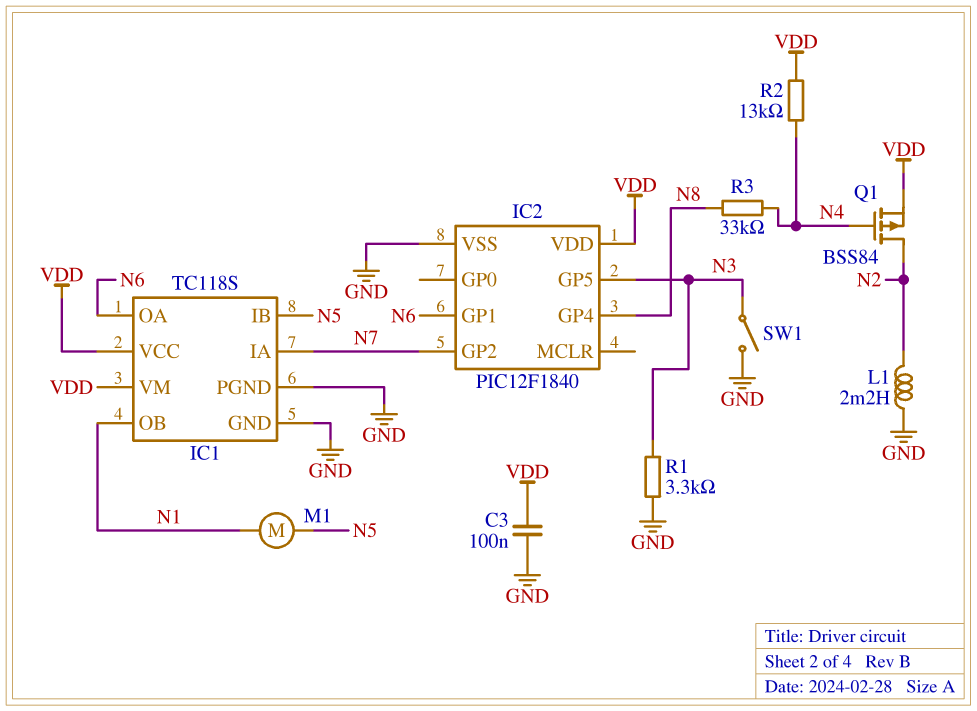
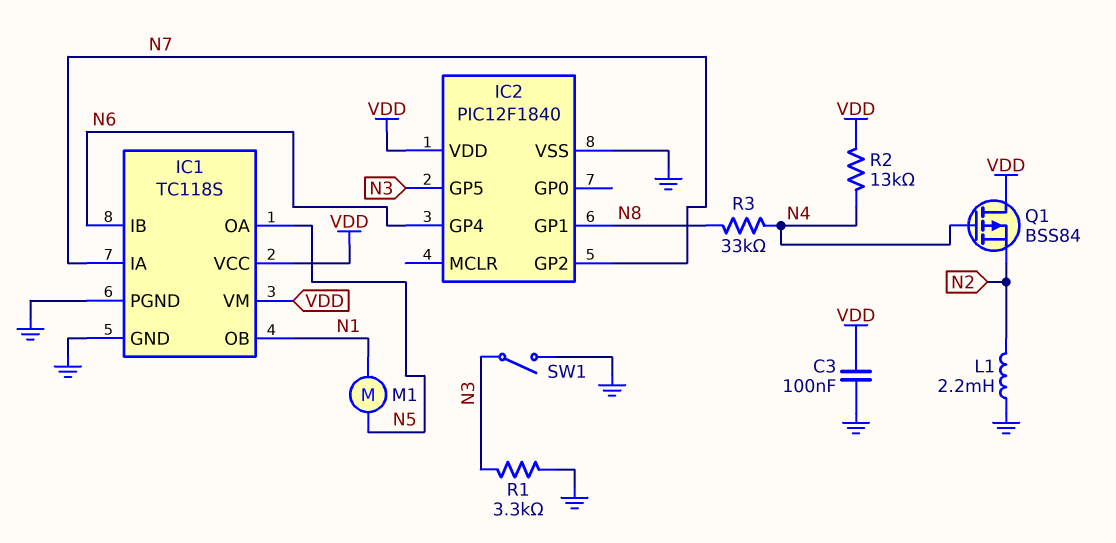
IC1 pin IB: N5 -> N6
IC1 pin OA: N6 -> N5
IC2 pin GP1: N6 -> N8
IC2 pin GP4: N8 -> N6
Q1: PMOS BSS84 (G N4, D N2, S VDD) -> PMOS BSS84 (G N4, D VDD, S N2)

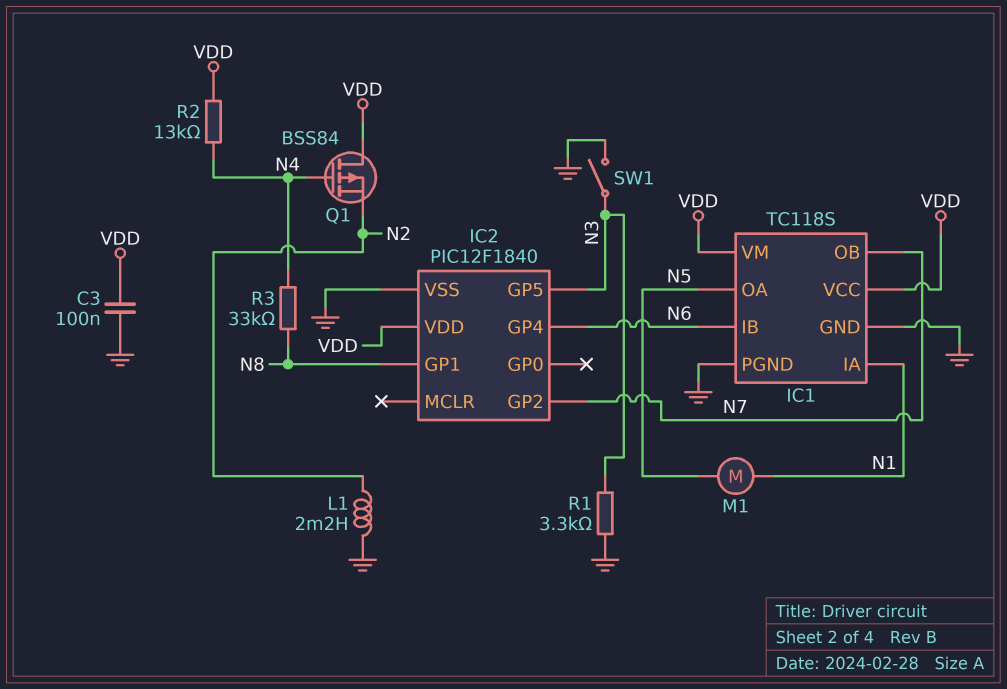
IC1 pin IA: N7 -> N1
IC1 pin OB: N1 -> N7

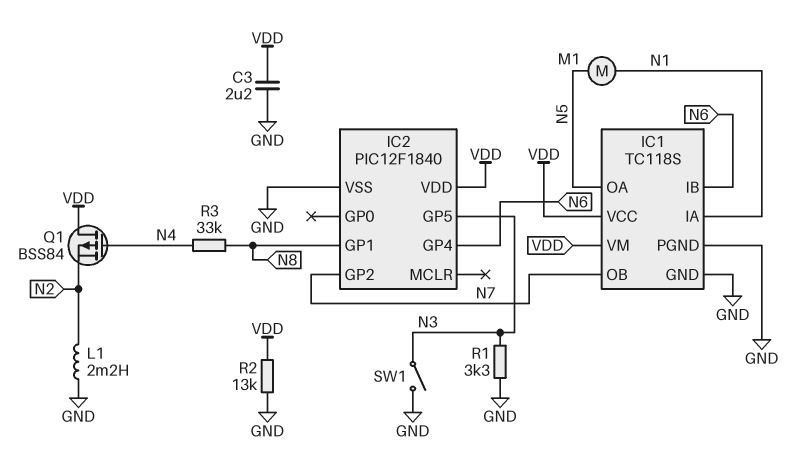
C3: 100nF (GND, VDD) -> 2.2uF (GND, VDD)
R2: 13k (N4, VDD) -> 13k (GND, VDD)

